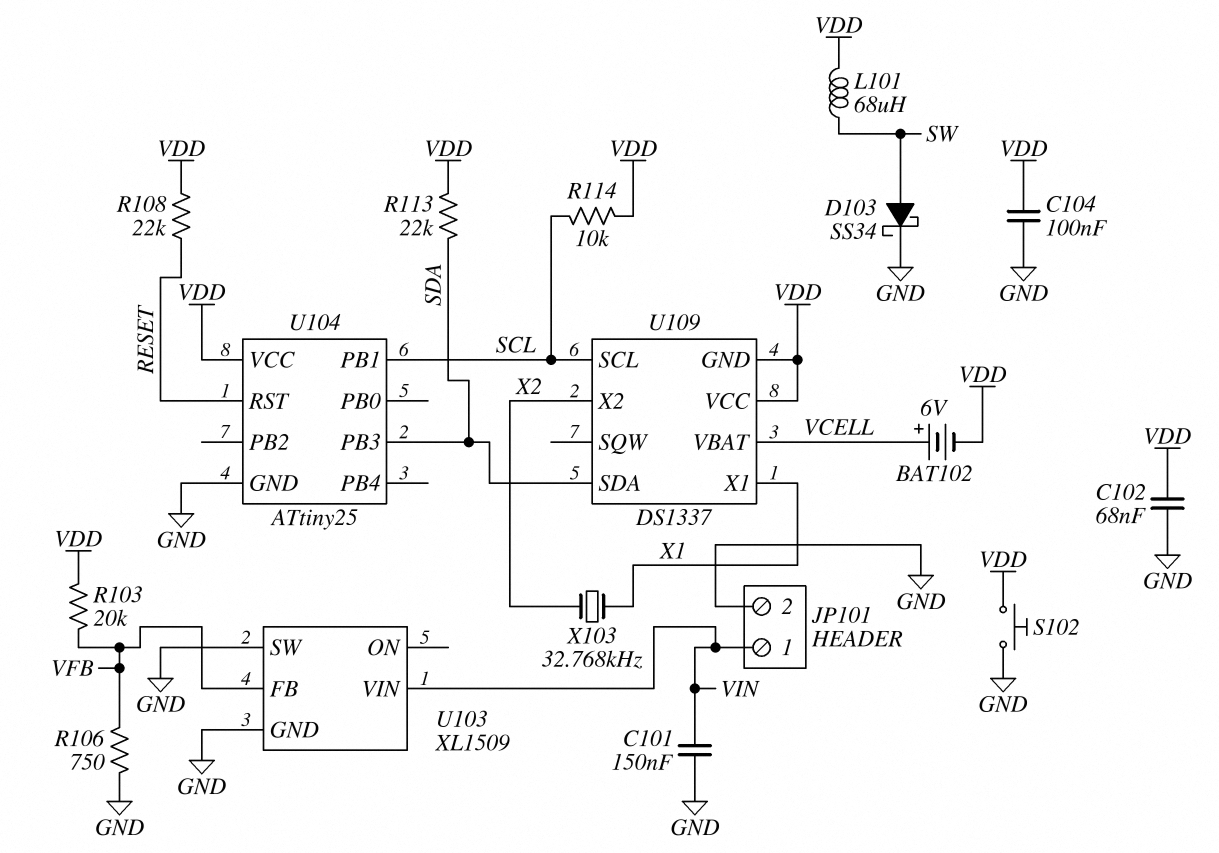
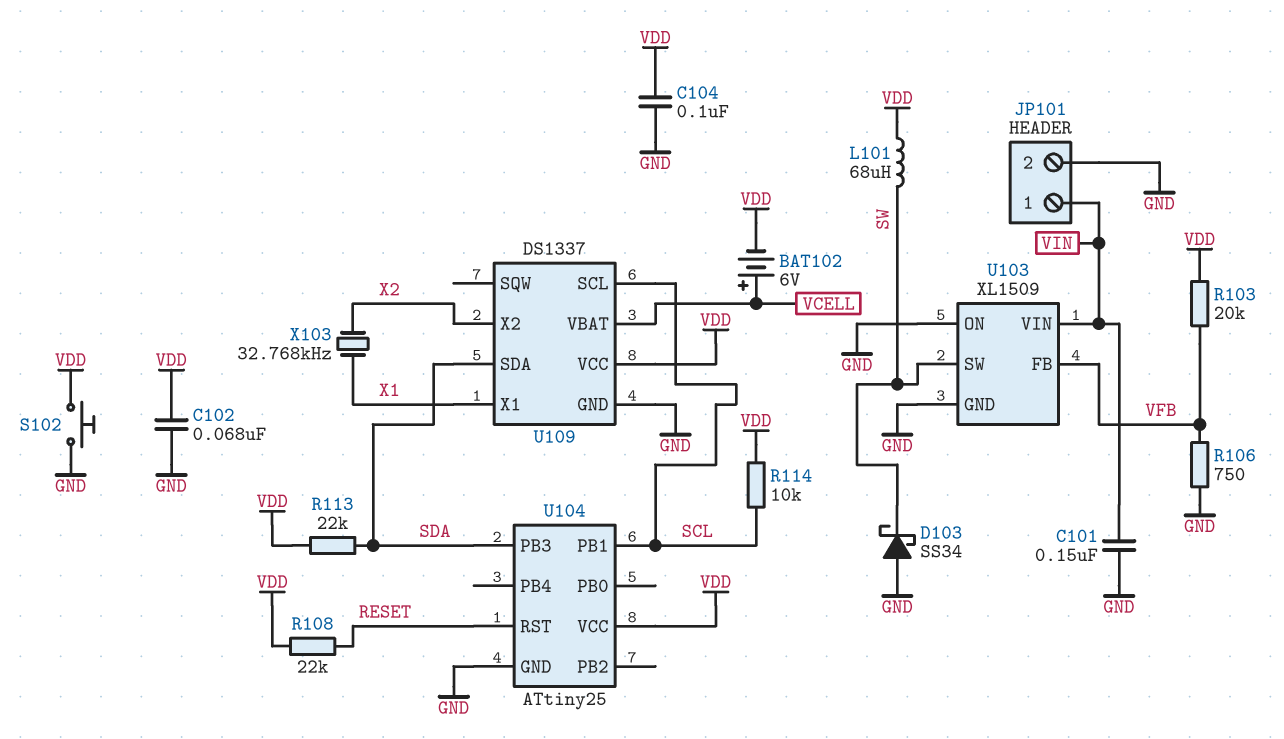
D103: schottky SS34 (A SW, K GND) -> schottky SS34 (A GND, K SW)
U103 pin ON: none -> GND
U103 pin SW: GND -> SW
U109 pin GND: VDD -> GND

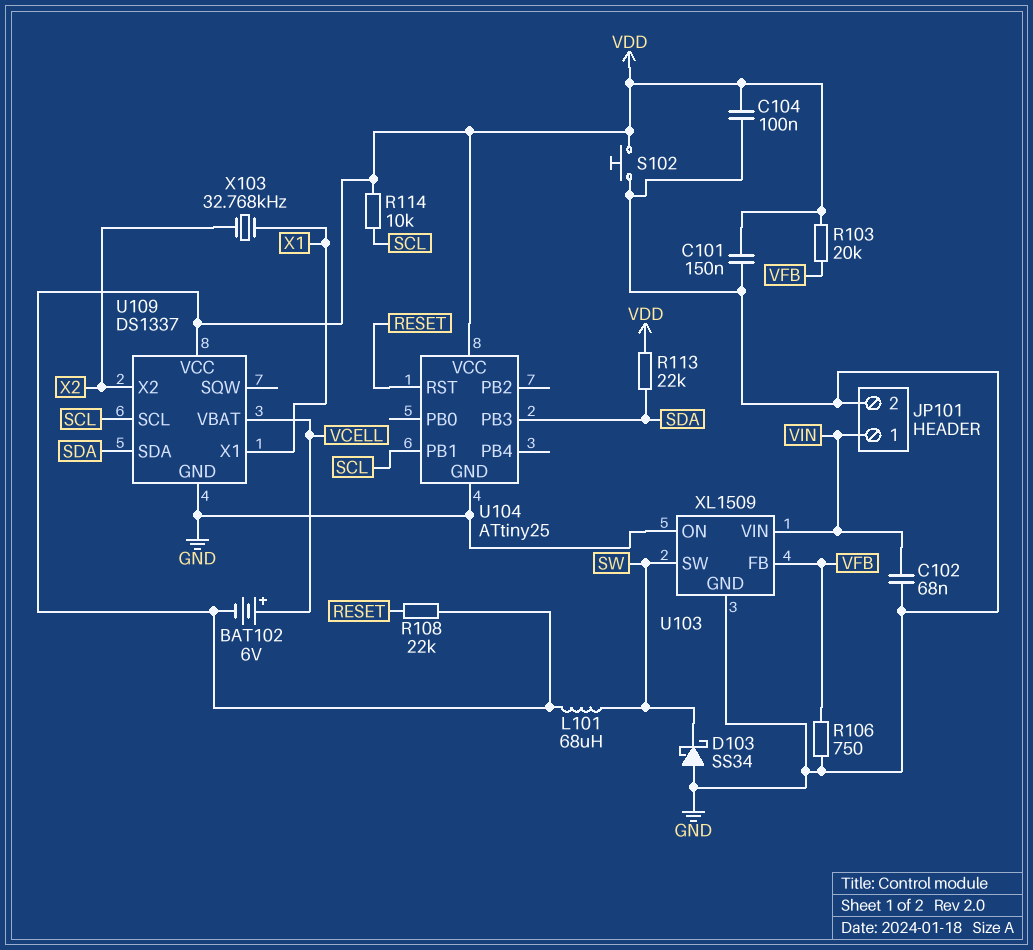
C101: 150nF (GND, VIN) -> 150nF (GND, VDD)
C102: 68nF (GND, VDD) -> 68nF (GND, VIN)

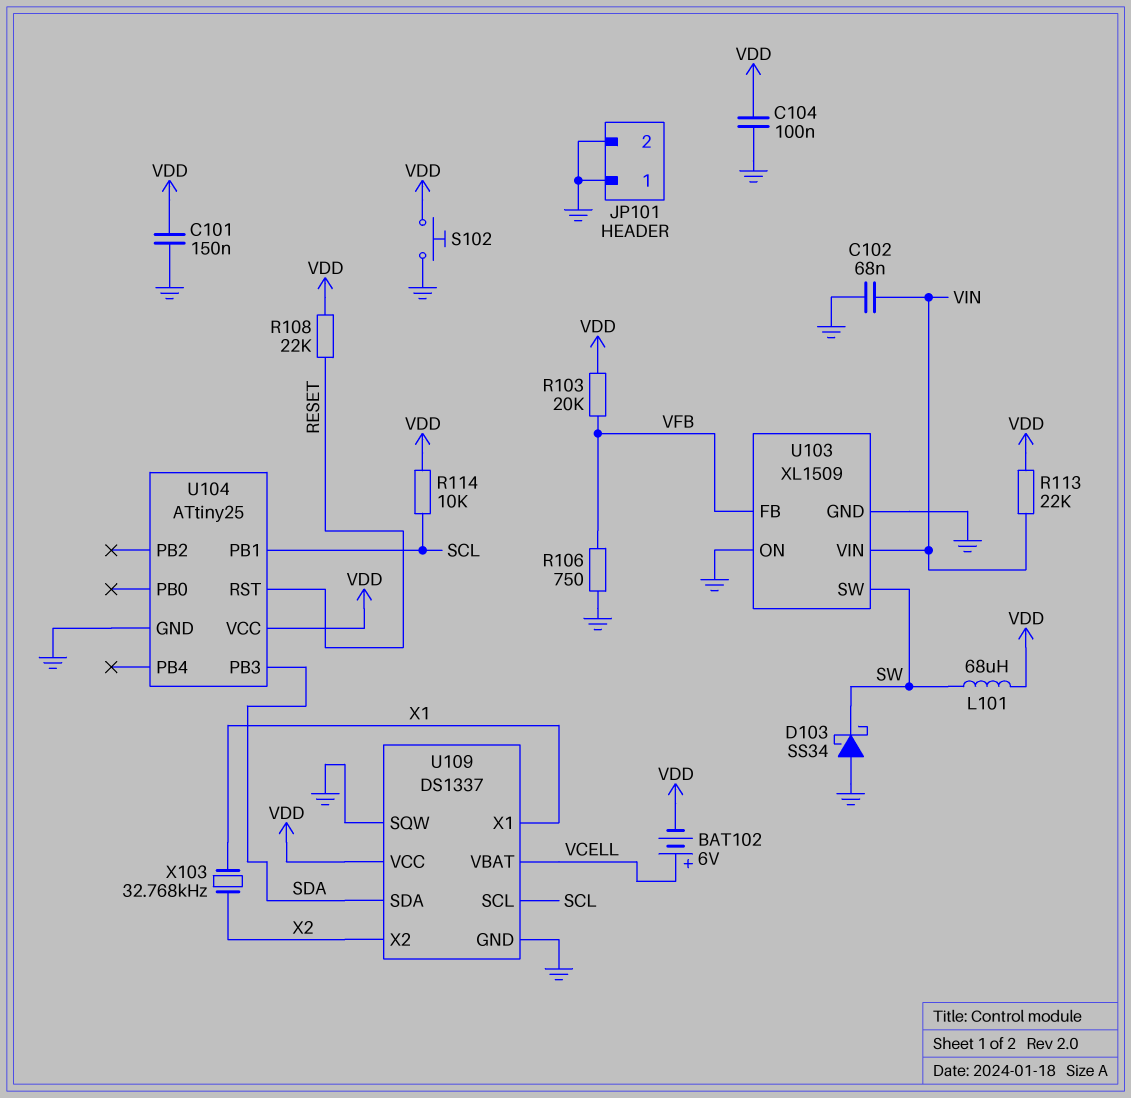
JP101 pin 1: VIN -> GND
R113: 22k (SDA, VDD) -> 22k (VDD, VIN)
U109 pin SQW: none -> GND

